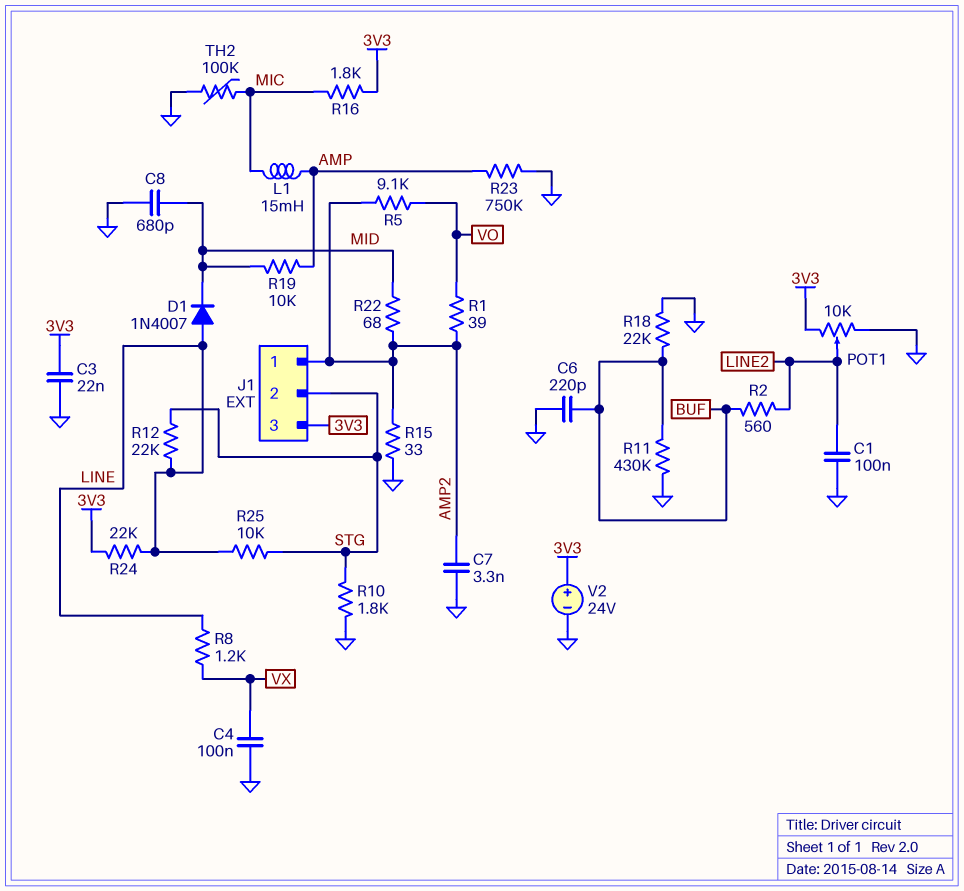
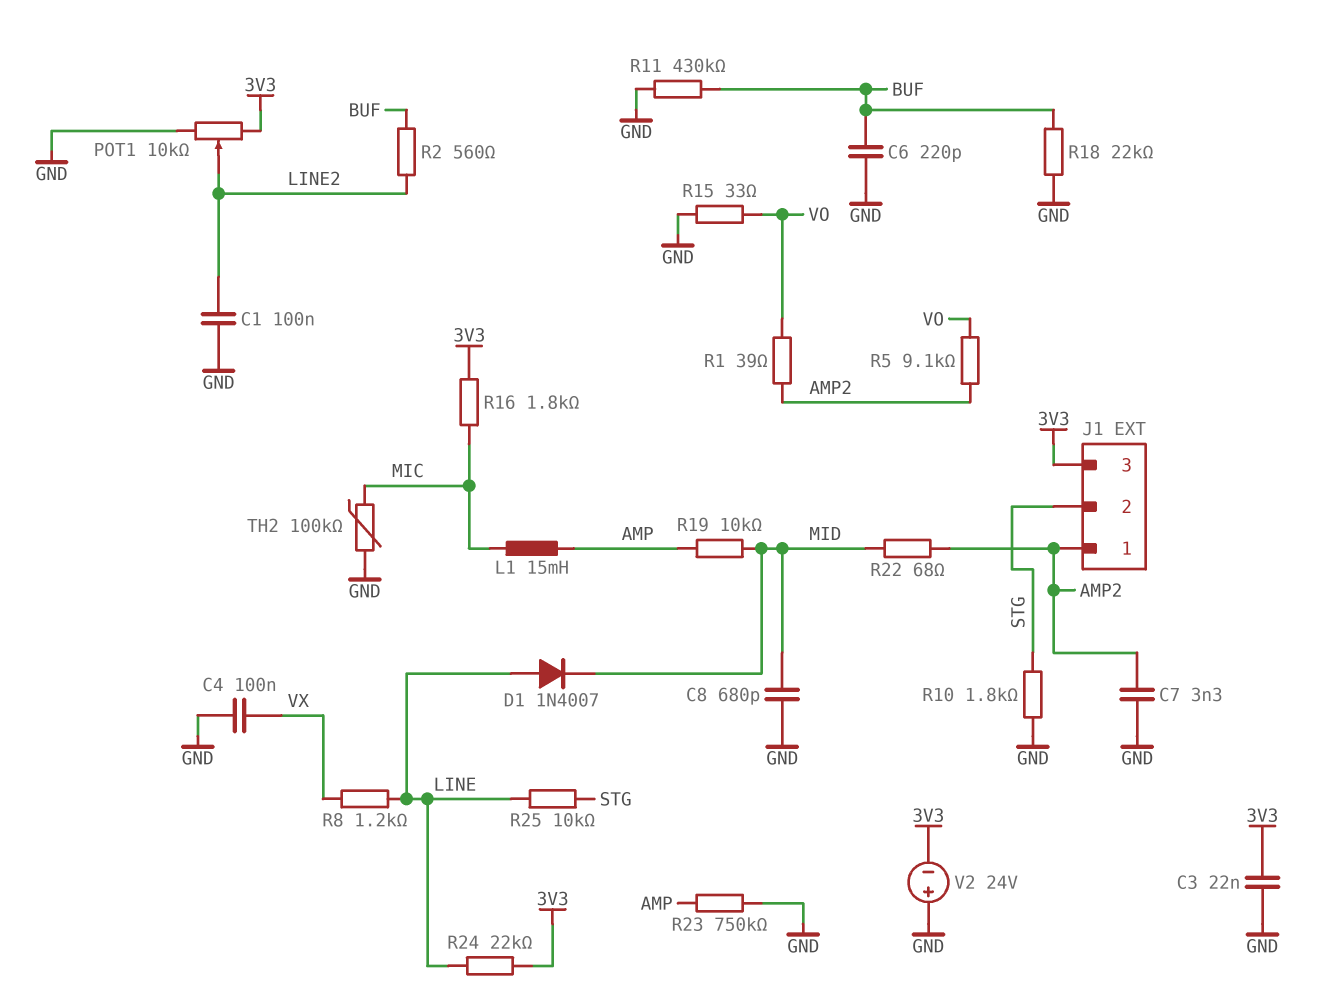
R12: 22k (LINE, STG) -> none
R15: 33 (AMP2, GND) -> 33 (GND, VO)
V2: 24V (plus 3V3, minus GND) -> 24V (plus GND, minus 3V3)

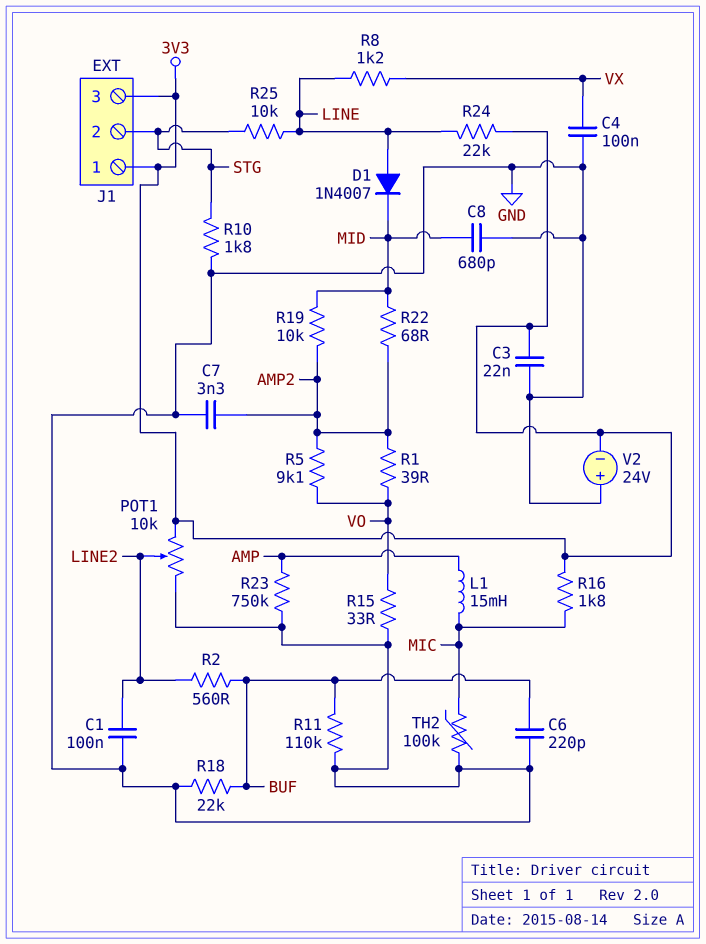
J1 pin 1: AMP2 -> 3V3
R11: 430k (BUF, GND) -> 110k (BUF, GND)
R19: 10k (AMP, MID) -> 10k (AMP2, MID)

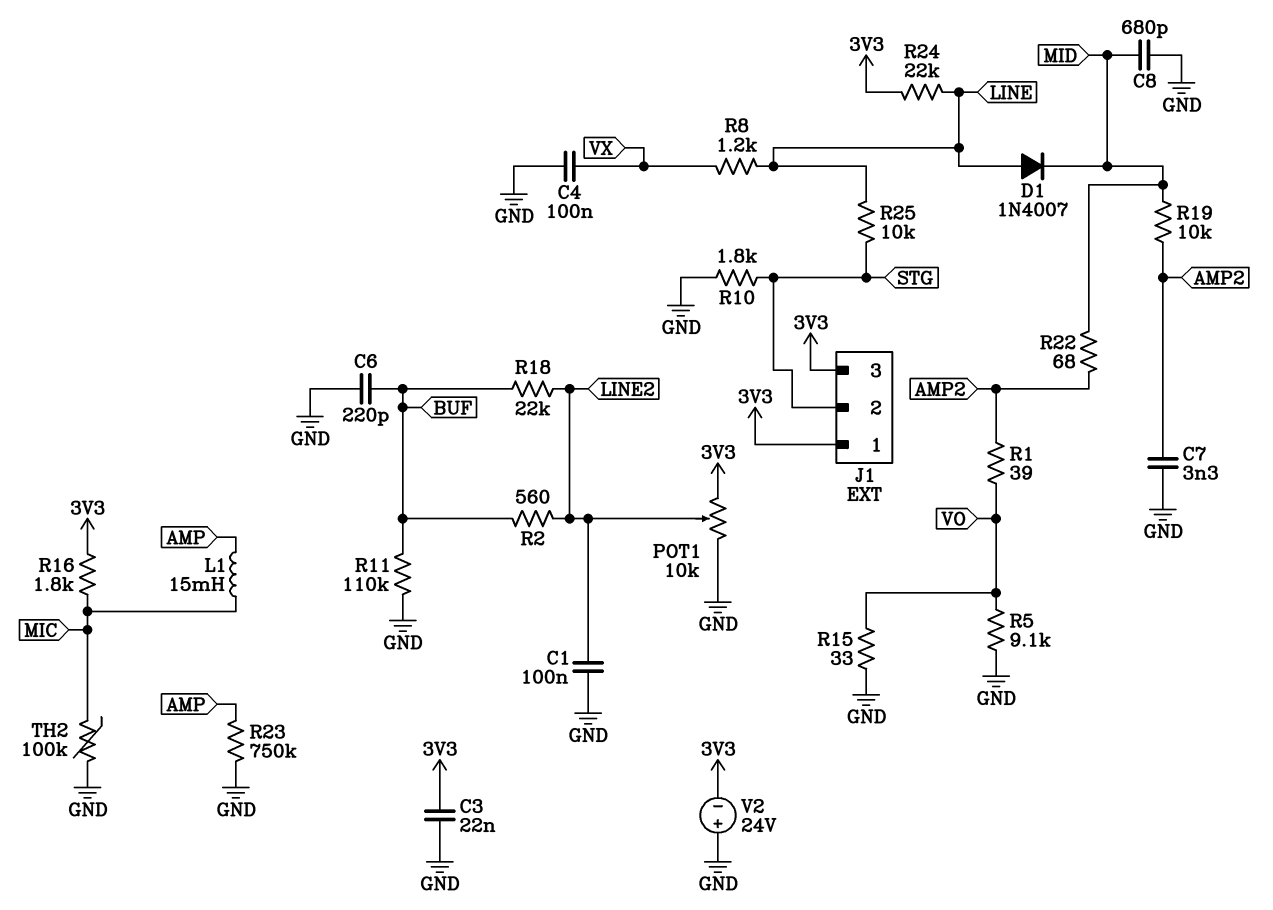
R5: 9.1k (AMP2, VO) -> 9.1k (GND, VO)
R18: 22k (BUF, GND) -> 22k (BUF, LINE2)

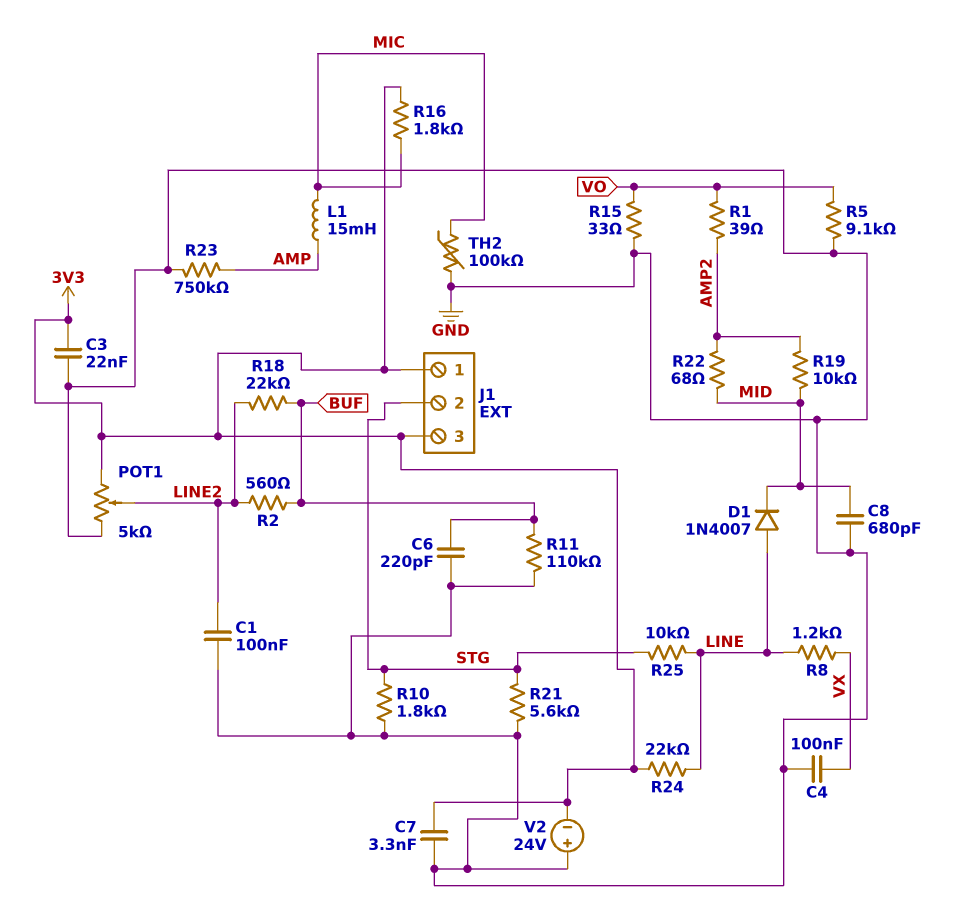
C7: 3.3nF (AMP2, GND) -> 3.3nF (3V3, GND)
POT1: 10k (3V3, GND, wiper LINE2) -> 5k (3V3, GND, wiper LINE2)
R21: none -> 5.6k (GND, STG)

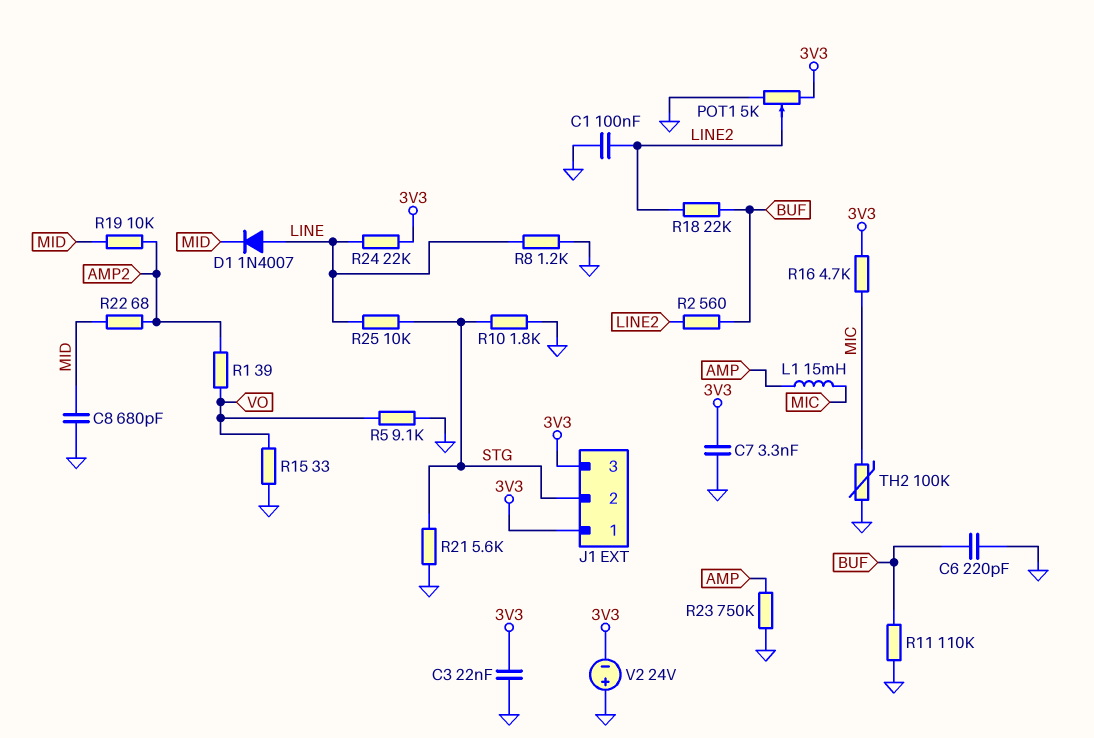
C4: 100nF (GND, VX) -> none
R8: 1.2k (LINE, VX) -> 1.2k (GND, LINE)
R16: 1.8k (3V3, MIC) -> 4.7k (3V3, MIC)

